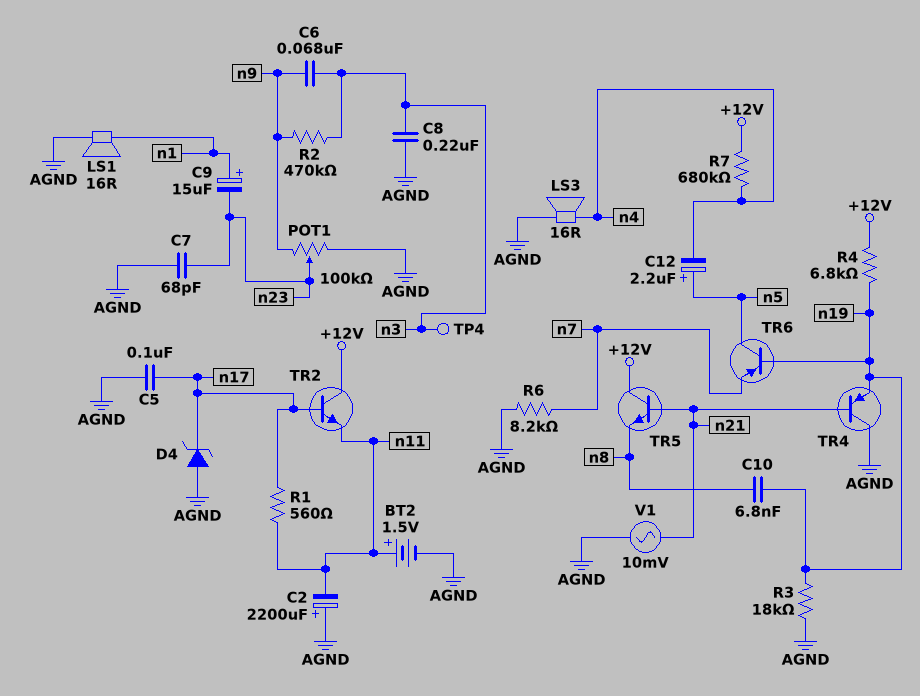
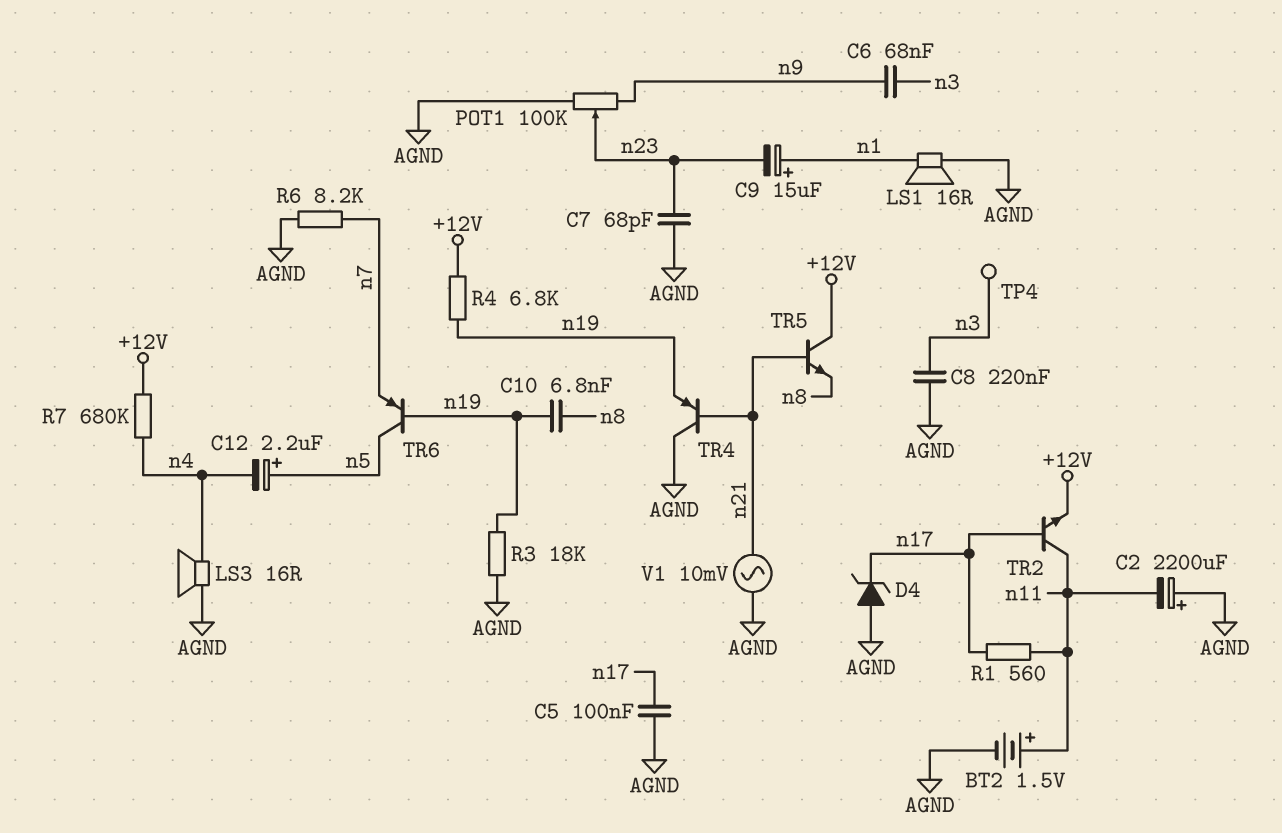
R2: 470k (n3, n9) -> none
TR2: NPN (B n17, C +12V, E n11) -> NPN (B n17, C n11, E +12V)

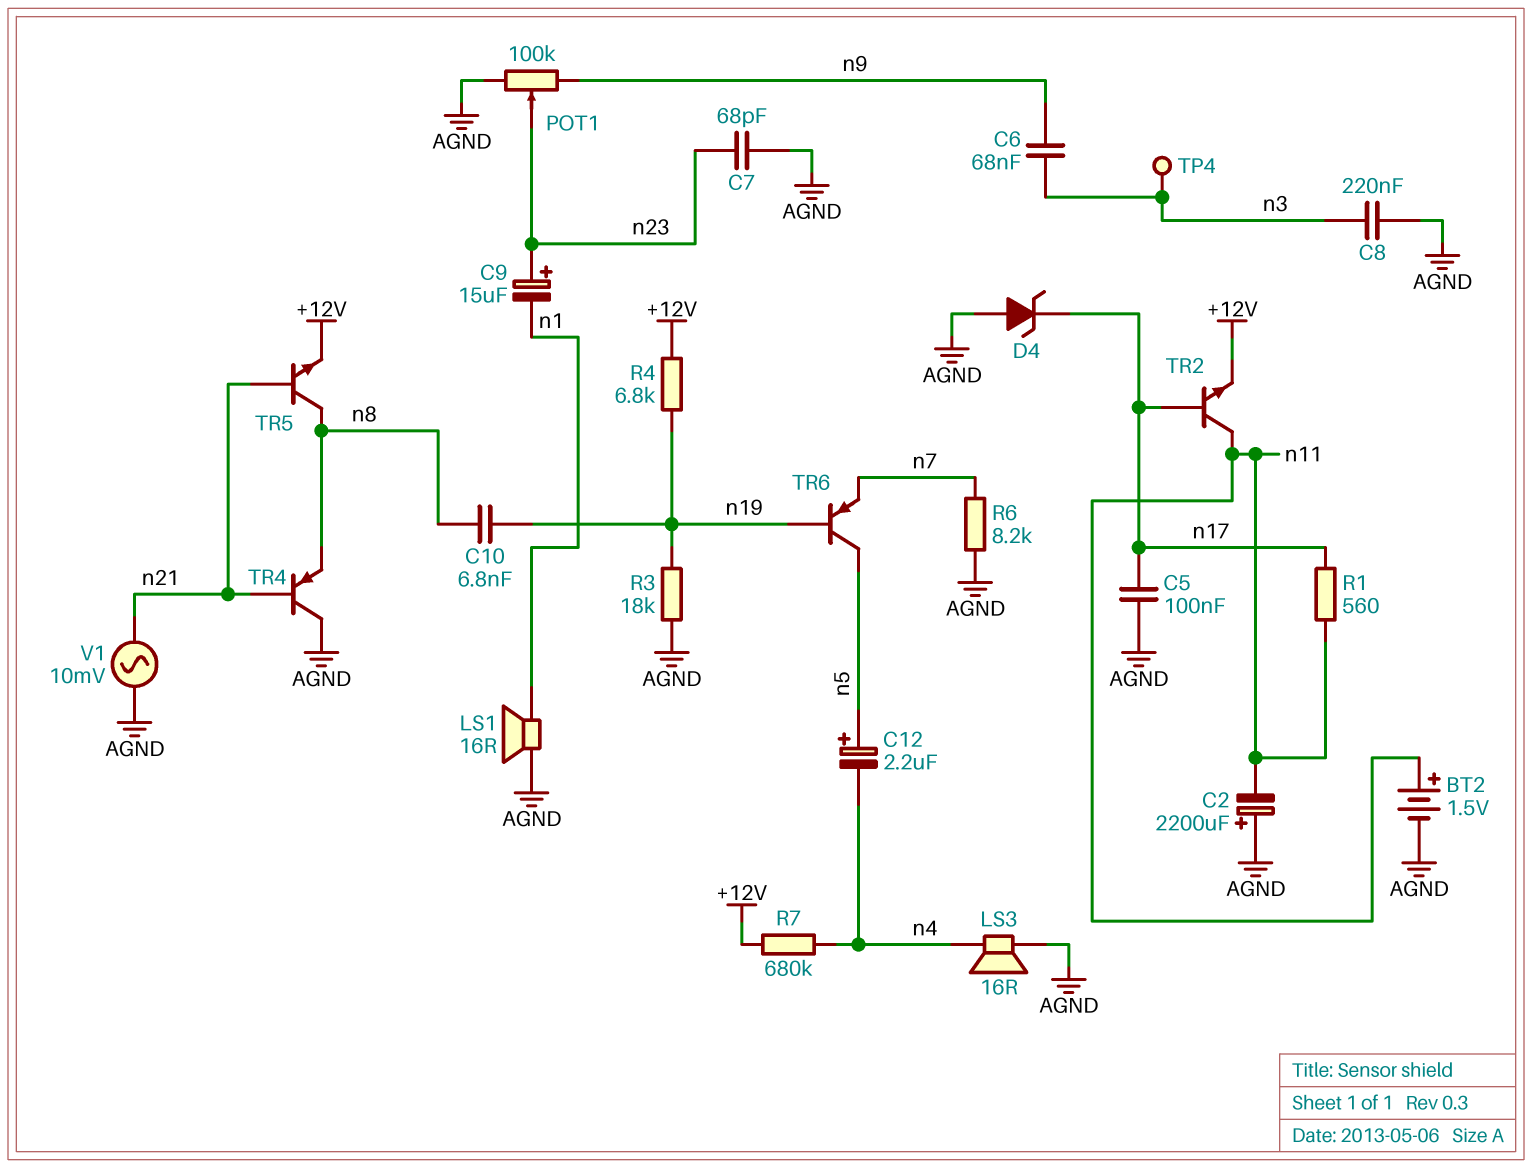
C9: 15uF (plus n1, minus n23) -> 15uF (plus n23, minus n1)
TR4: PNP (B n21, C AGND, E n19) -> PNP (B n21, C AGND, E n8)
TR5: NPN (B n21, C +12V, E n8) -> NPN (B n21, C n8, E +12V)

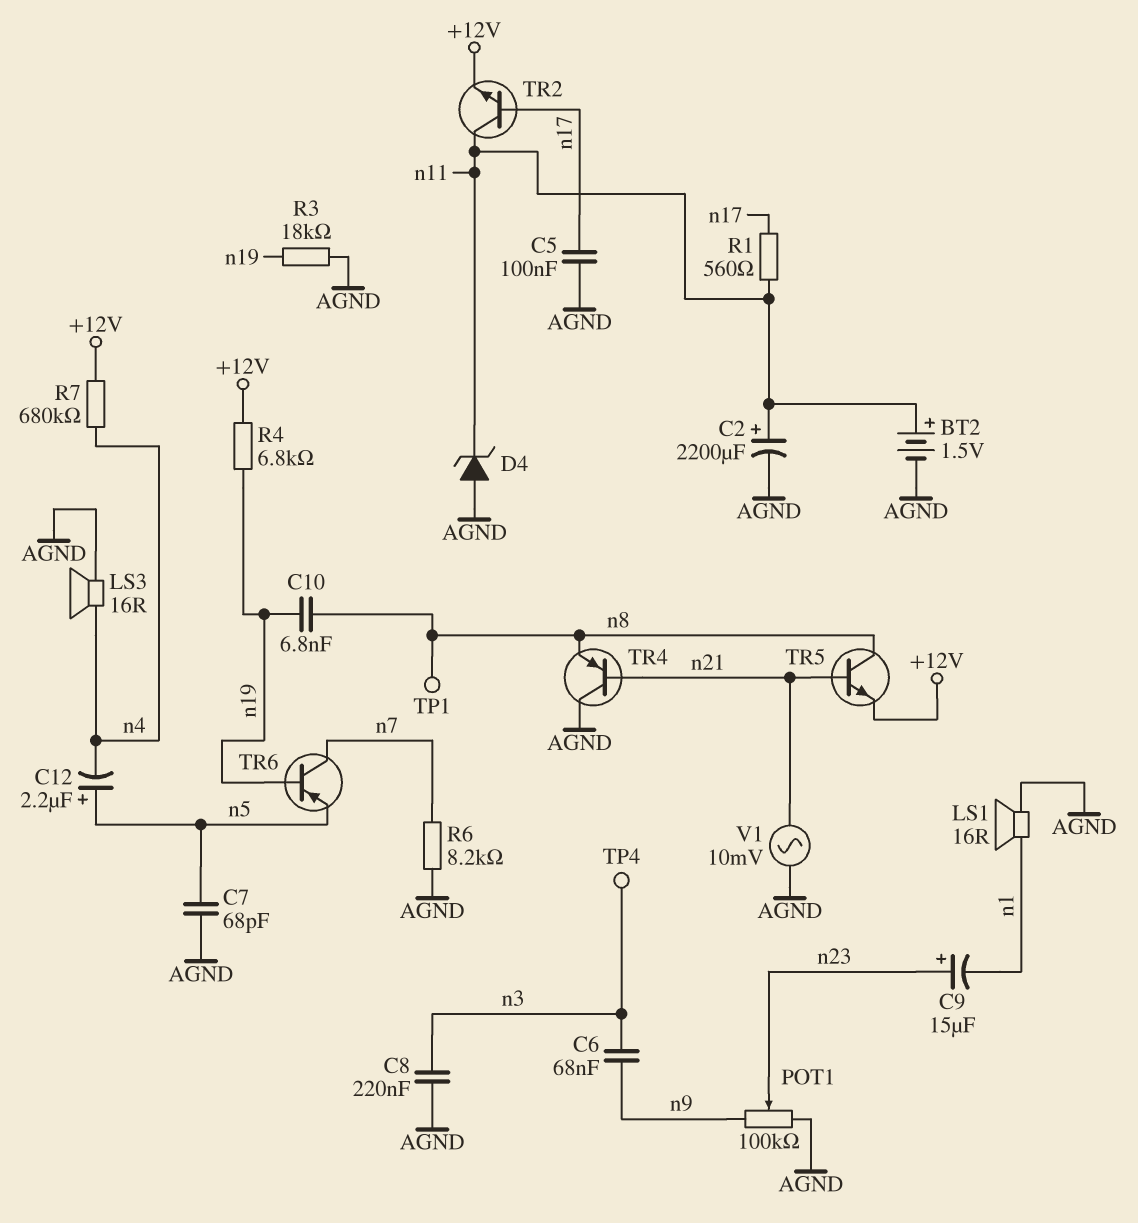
C2: 2200uF (plus AGND, minus n11) -> 2200uF (plus n11, minus AGND)
C7: 68pF (AGND, n23) -> 68pF (AGND, n5)
D4: zener (A AGND, K n17) -> zener (A AGND, K n11)
TP1: none -> test point (n8)
TR6: PNP (B n19, C n5, E n7) -> PNP (B n19, C n7, E n5)

